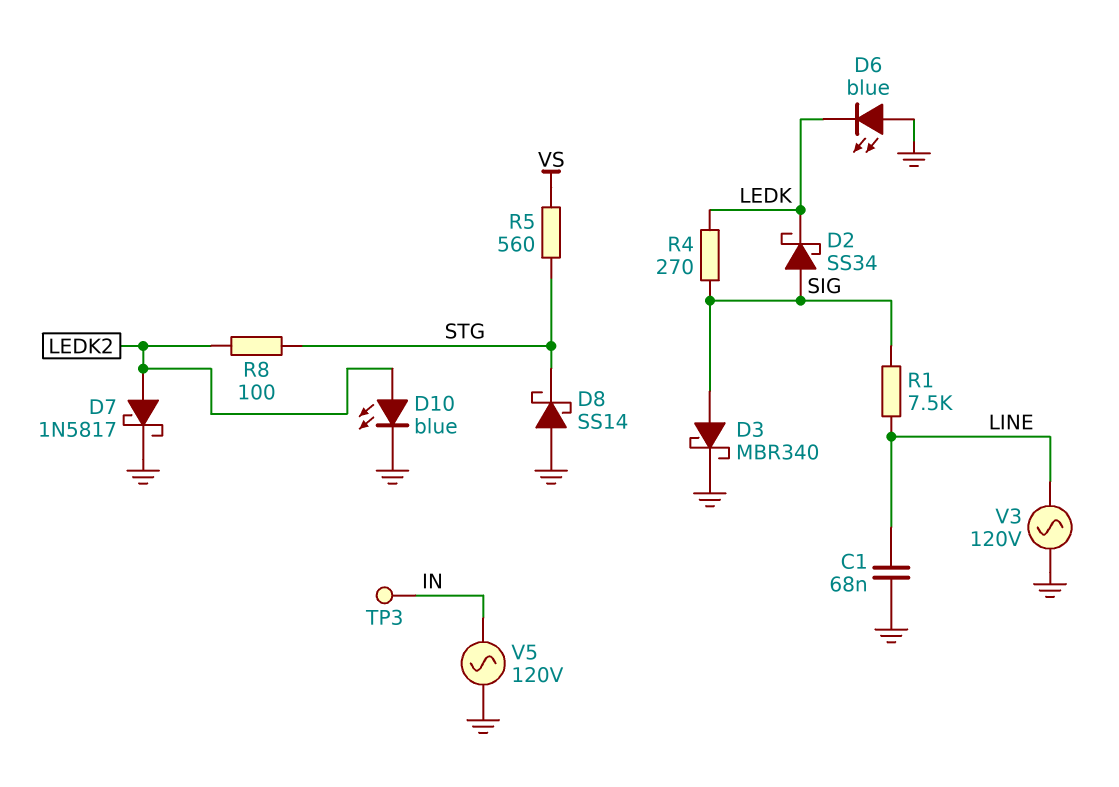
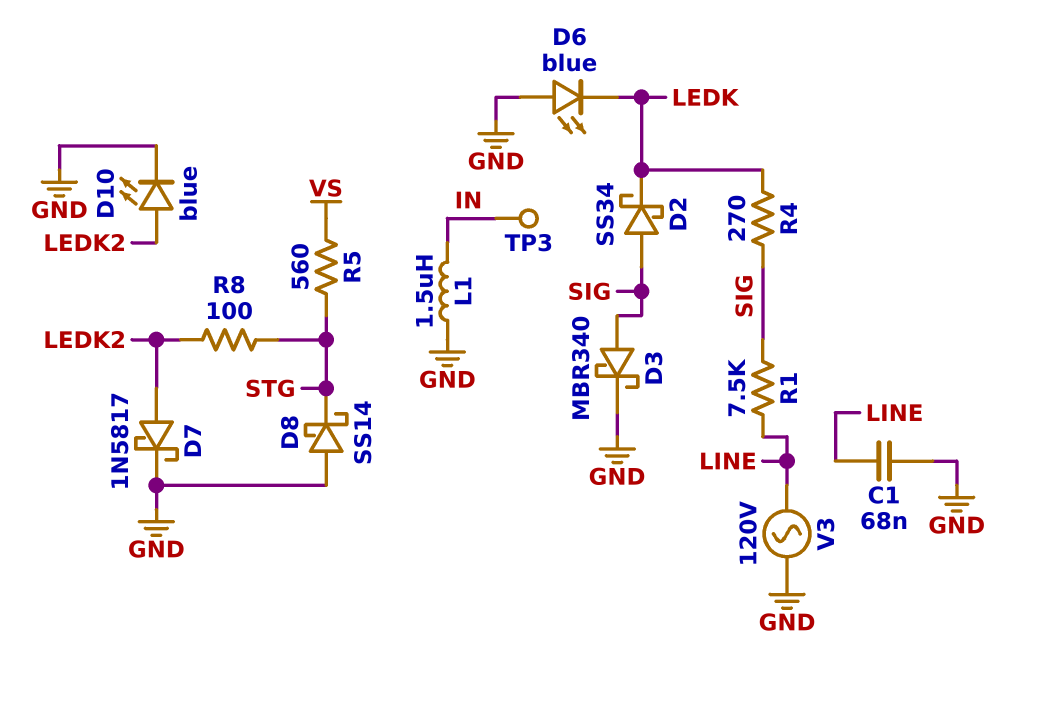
L1: none -> 1.5uH (GND, IN)
V5: AC 120V (GND, IN) -> none

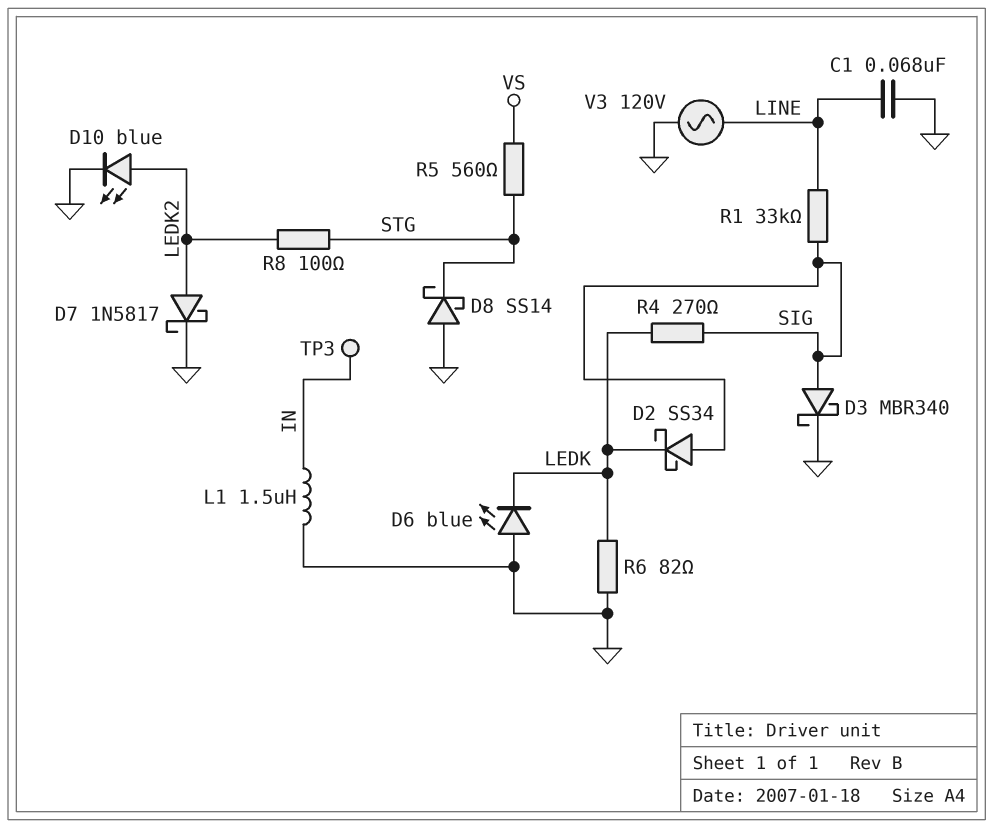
R1: 7.5k (LINE, SIG) -> 33k (LINE, SIG)
R6: none -> 82 (GND, LEDK)

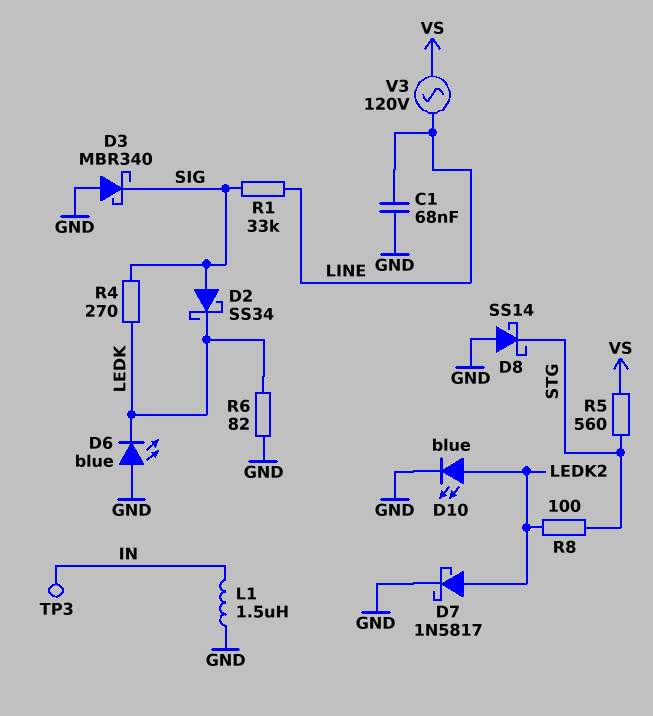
D3: schottky MBR340 (A SIG, K GND) -> schottky MBR340 (A GND, K SIG)
V3: AC 120V (GND, LINE) -> AC 120V (LINE, VS)

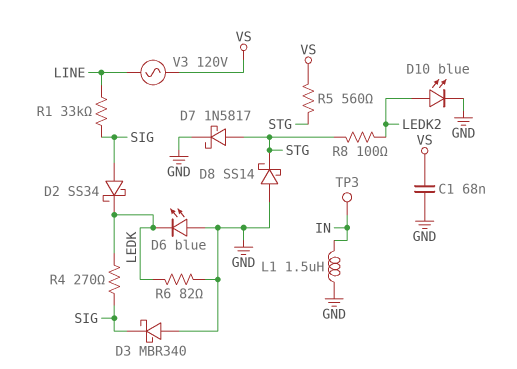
C1: 68nF (GND, LINE) -> 68nF (GND, VS)
D7: schottky 1N5817 (A LEDK2, K GND) -> schottky 1N5817 (A STG, K GND)

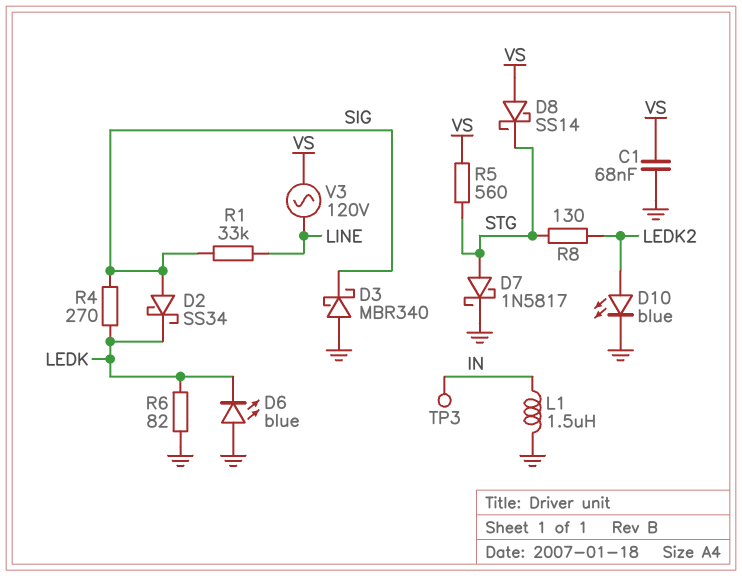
D8: schottky SS14 (A GND, K STG) -> schottky SS14 (A VS, K STG)
R8: 100 (LEDK2, STG) -> 130 (LEDK2, STG)

